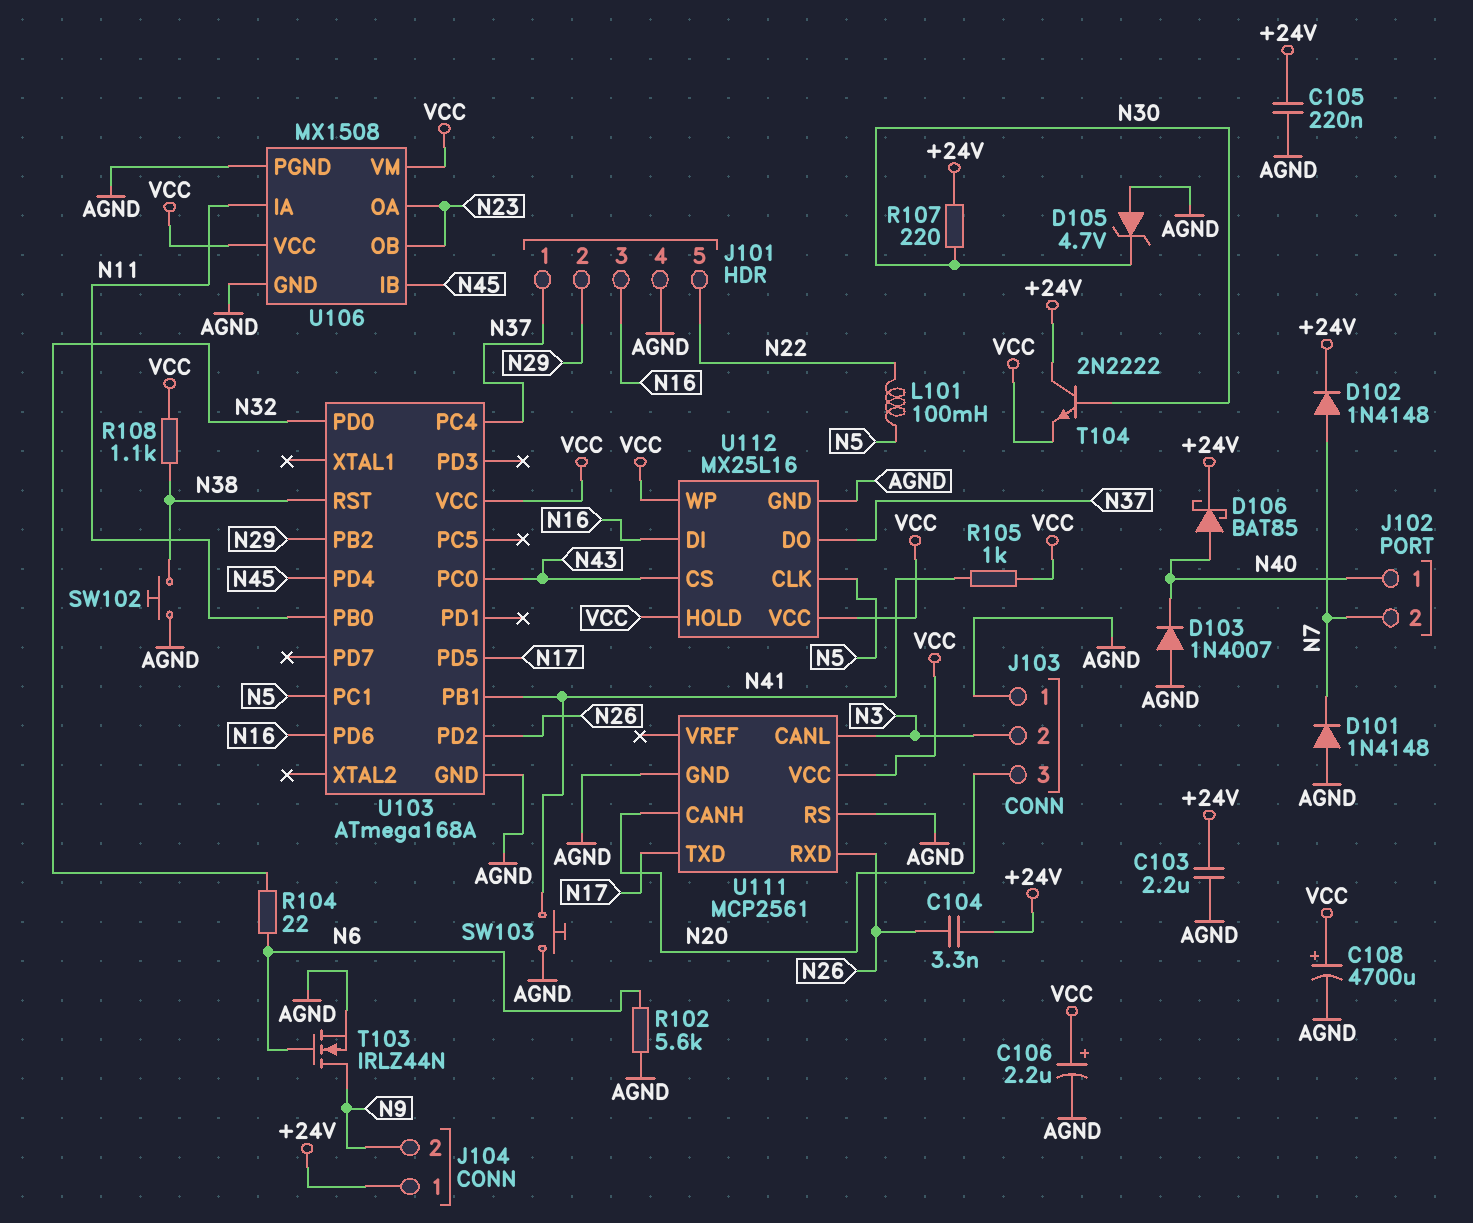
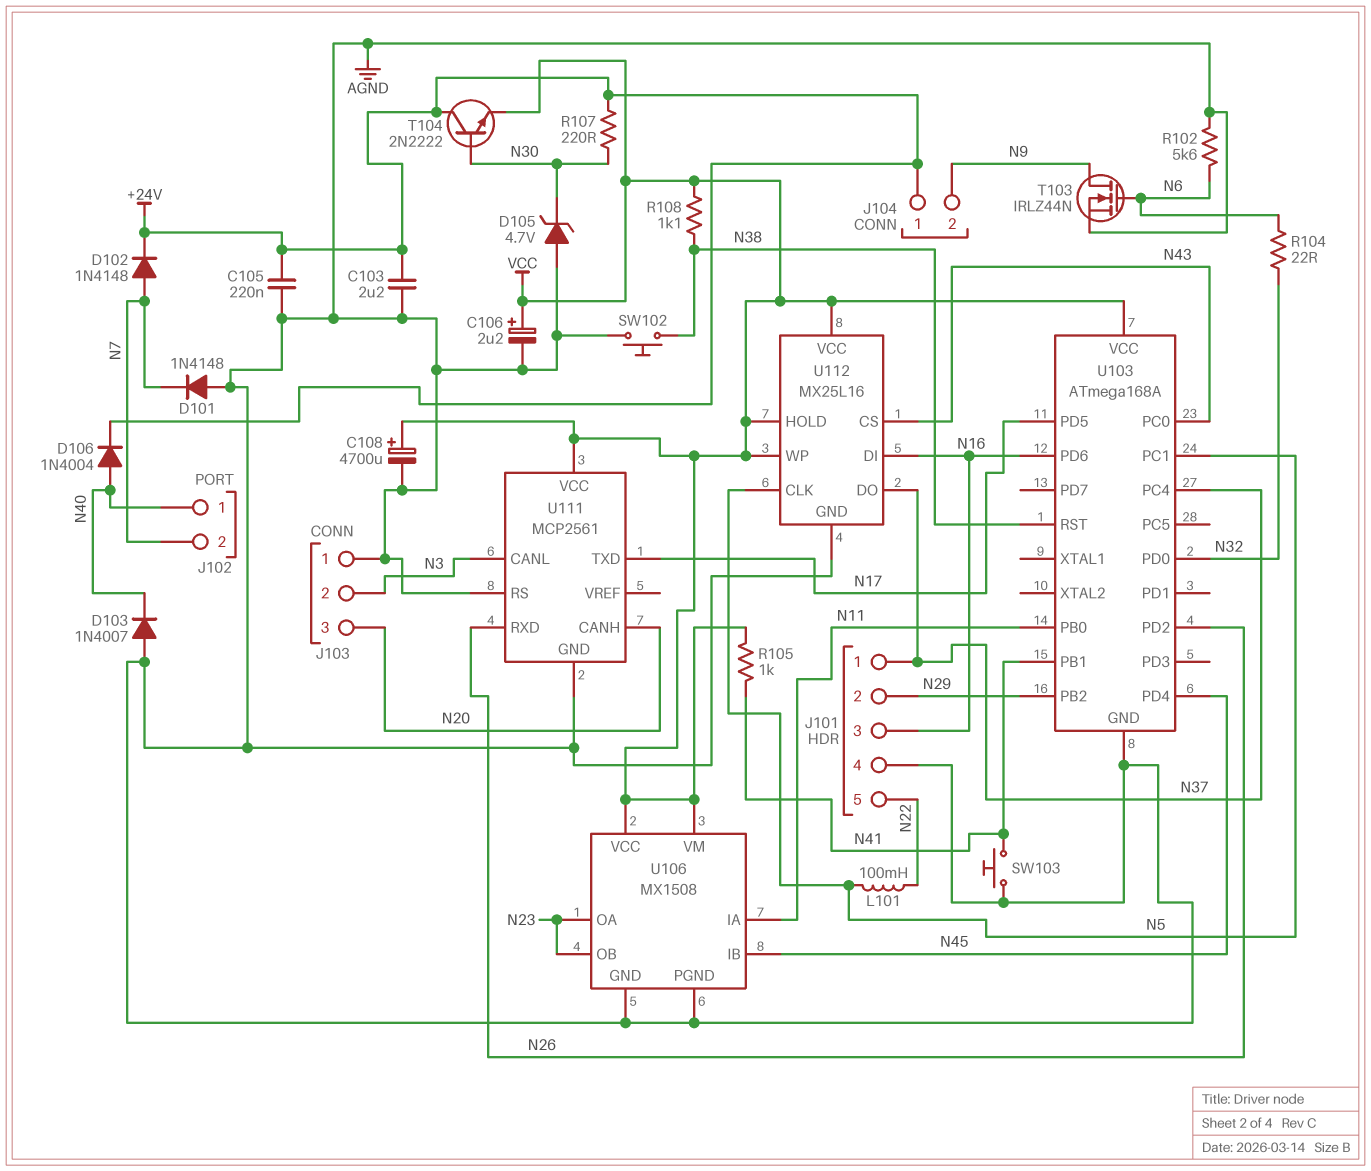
C104: 3.3nF (+24V, N26) -> none
D106: schottky BAT85 (A N40, K +24V) -> diode 1N4004 (A N40, K +24V)

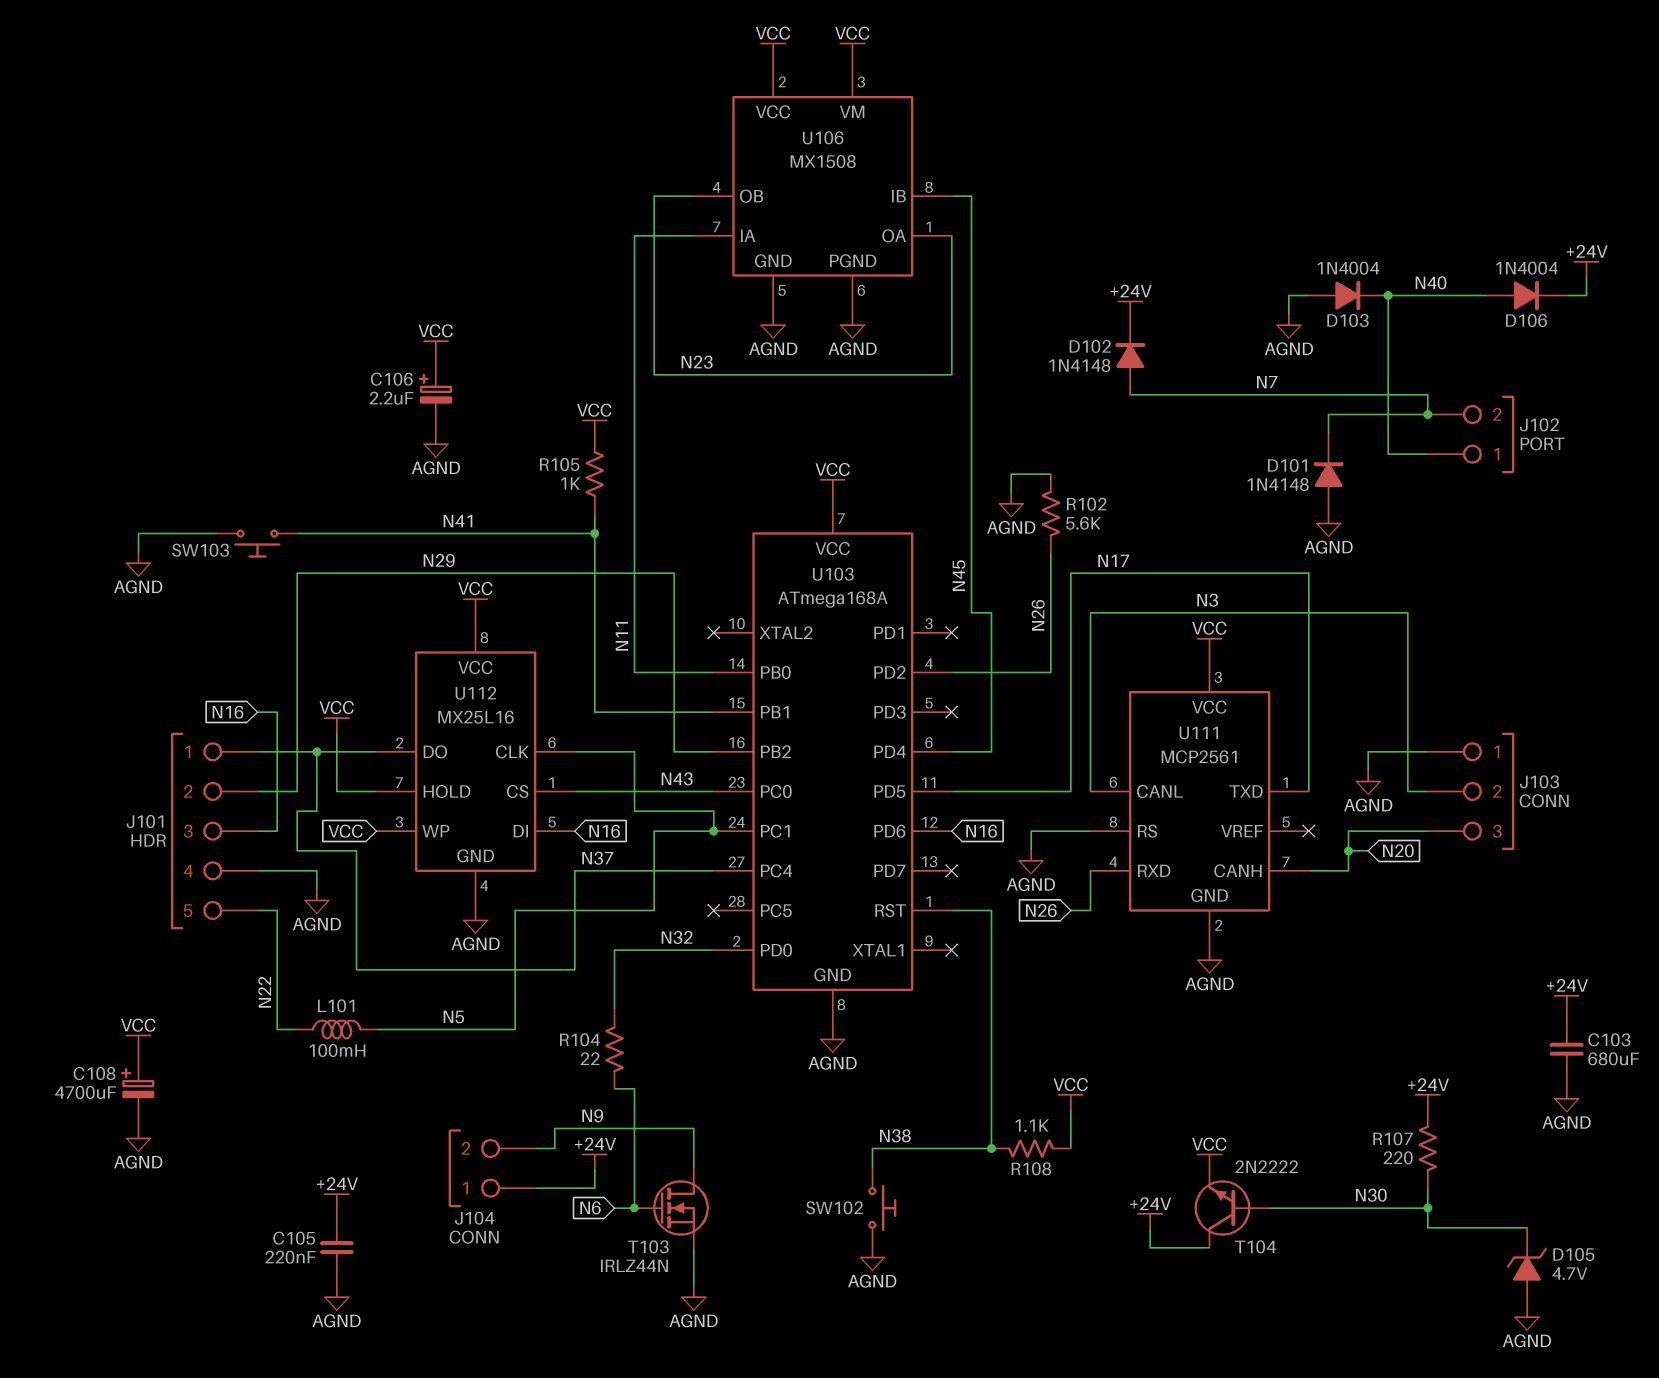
C103: 2.2uF (+24V, AGND) -> 680uF (+24V, AGND)
D103: diode 1N4007 (A AGND, K N40) -> diode 1N4004 (A AGND, K N40)
R102: 5.6k (AGND, N6) -> 5.6k (AGND, N26)

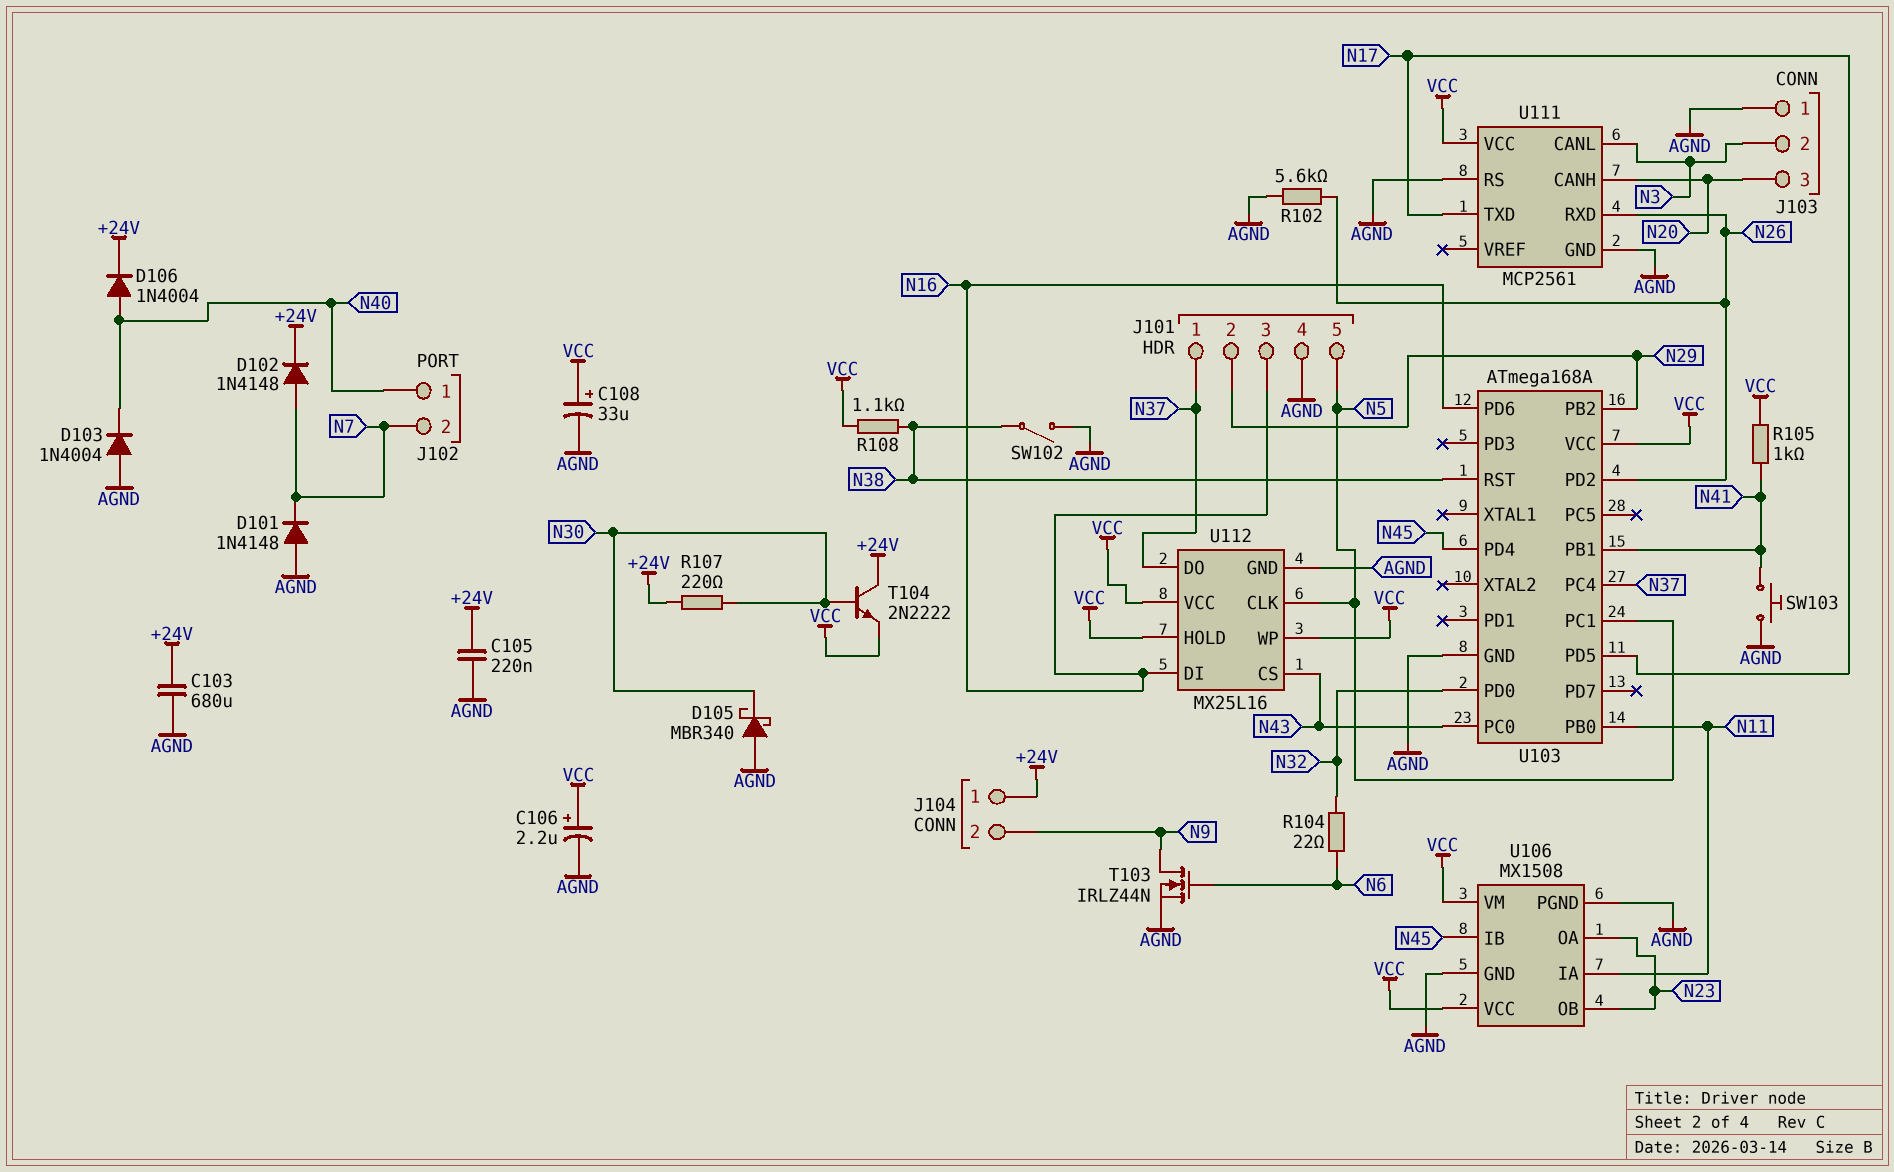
C108: 4700uF (plus VCC, minus AGND) -> 33uF (plus VCC, minus AGND)
D105: zener 4.7V (A AGND, K N30) -> schottky MBR340 (A AGND, K N30)
J101 pin 5: N22 -> N5
L101: 100mH (N5, N22) -> none
SW102: button (AGND, N38) -> switch (AGND, N38)

